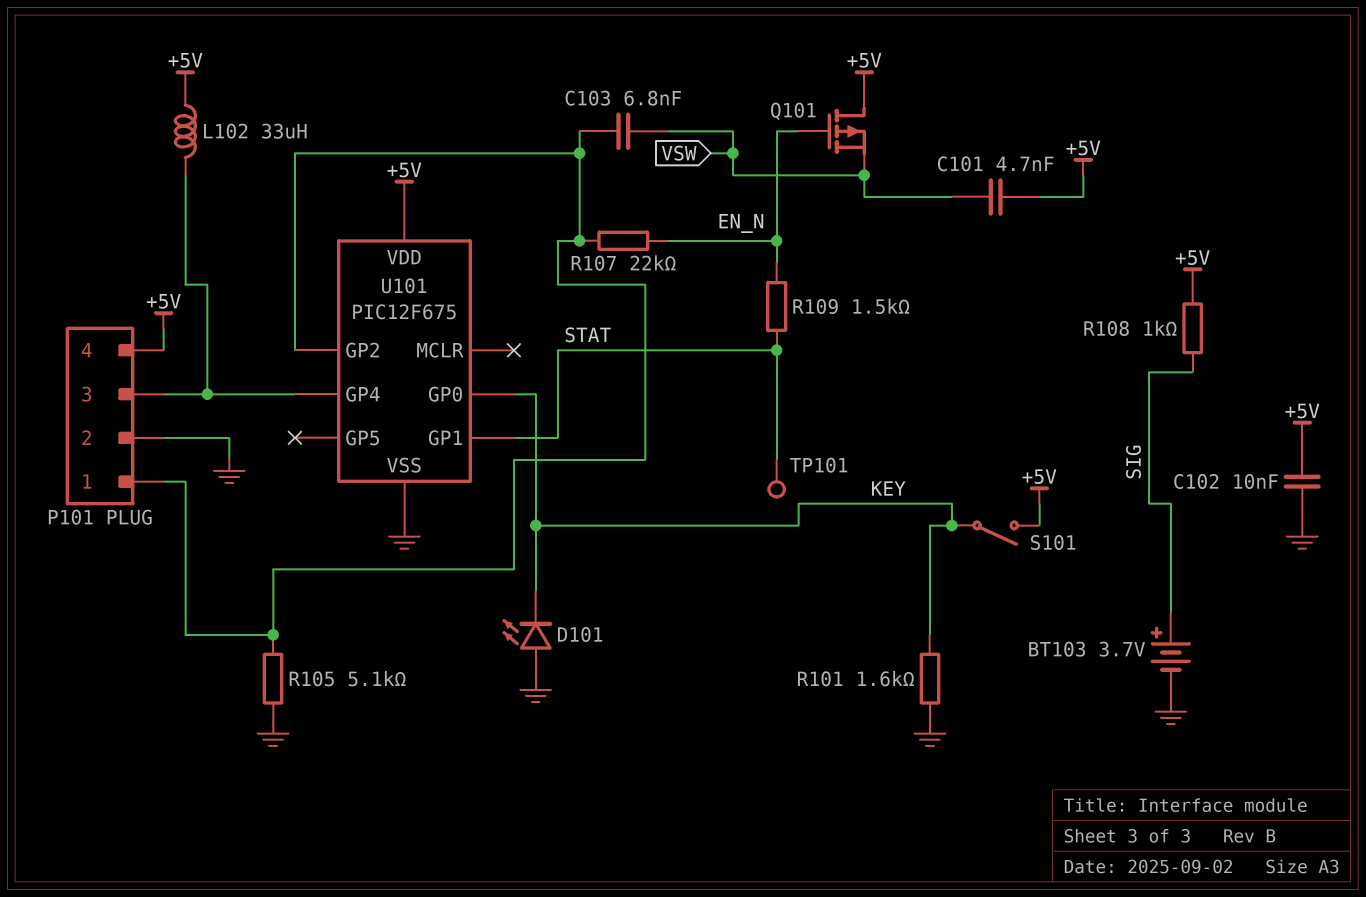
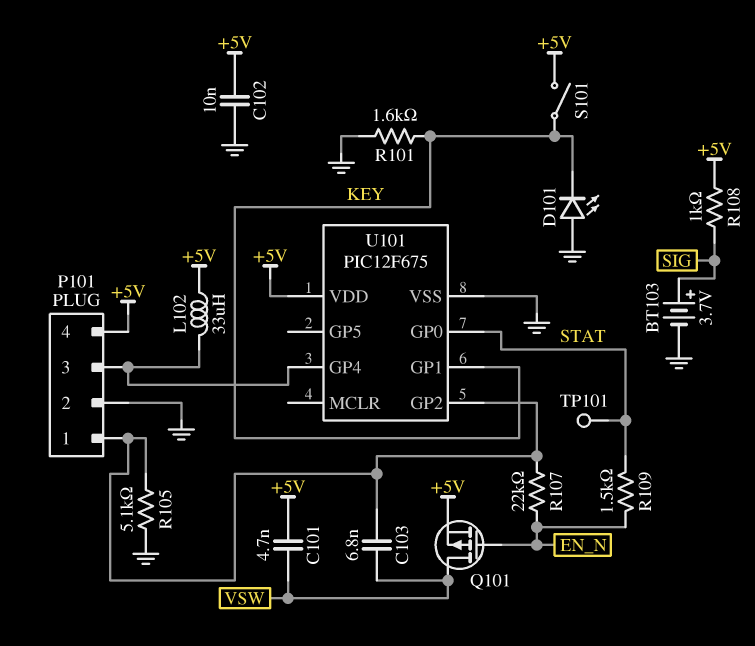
Q101: PMOS (G EN_N, D +5V, S VSW) -> PMOS (G EN_N, D VSW, S +5V)
U101 pin GP0: KEY -> STAT
U101 pin GP1: STAT -> KEY

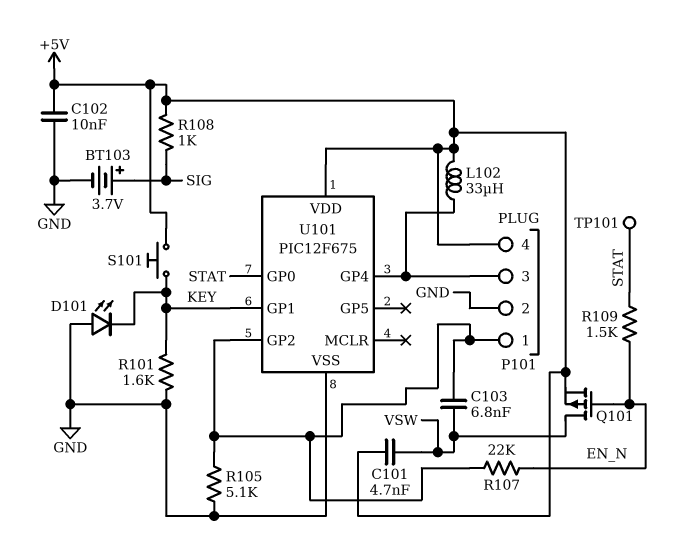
S101: switch (+5V, KEY) -> button (+5V, KEY)

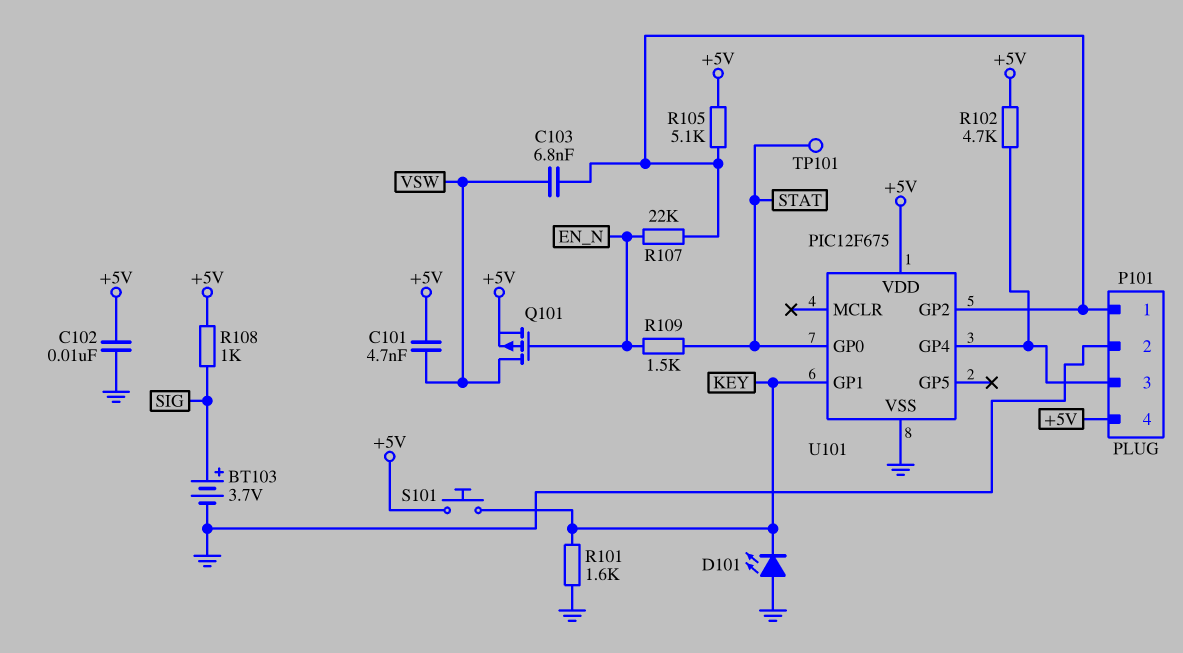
L102: 33uH (+5V, P101/3) -> none
R102: none -> 4.7k (+5V, P101/3)
R105: 5.1k (GND, P101/1) -> 5.1k (+5V, P101/1)

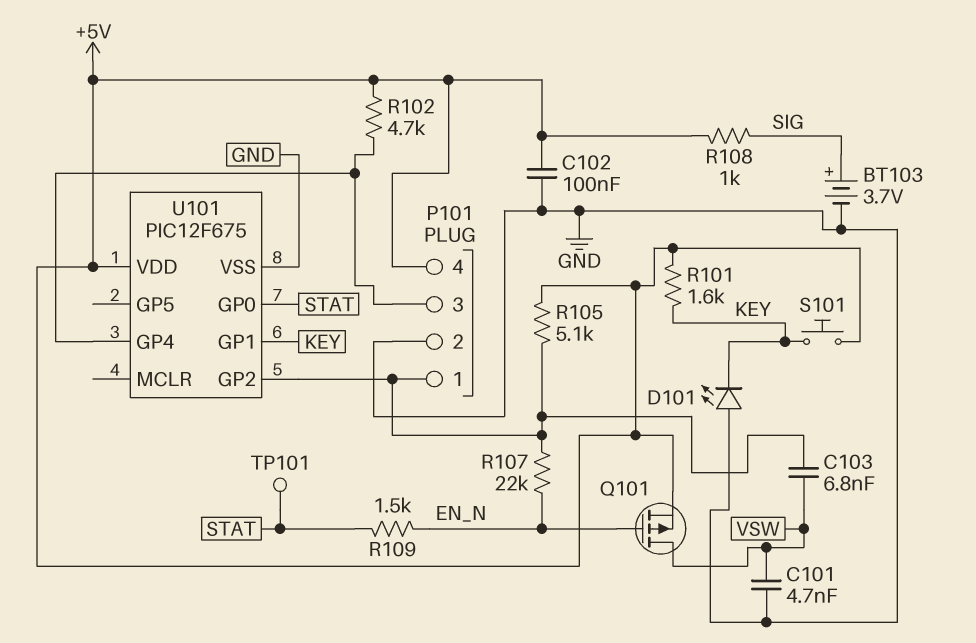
C101: 4.7nF (+5V, VSW) -> 4.7nF (GND, VSW)
C102: 10nF (+5V, GND) -> 100nF (+5V, GND)
R101: 1.6k (GND, KEY) -> 1.6k (+5V, KEY)

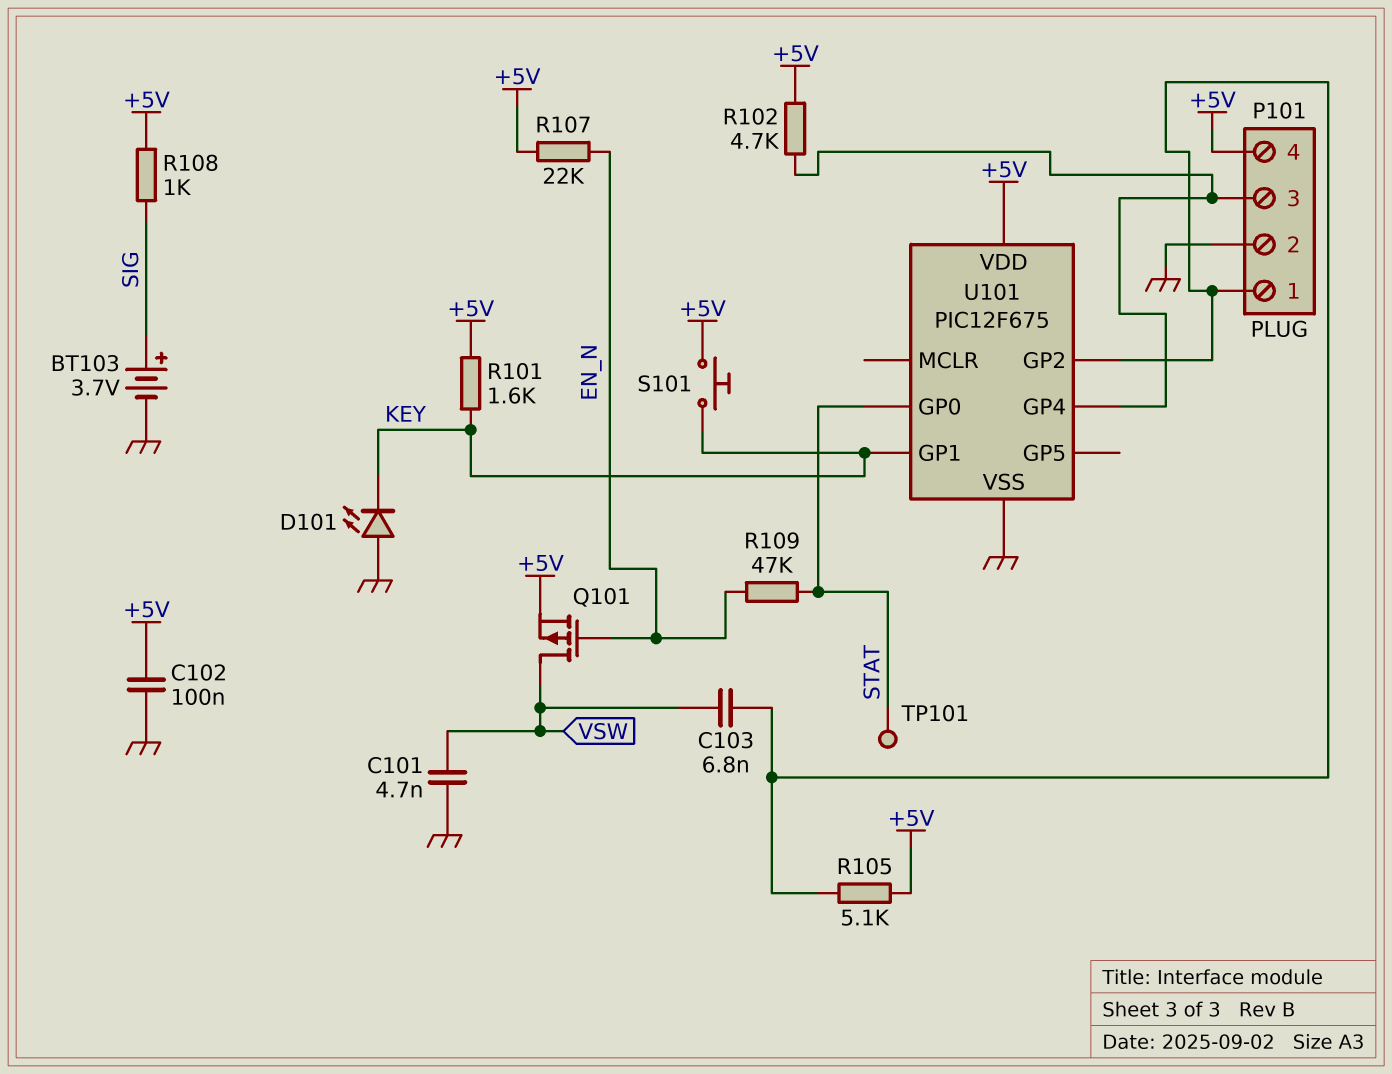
R107: 22k (EN_N, P101/1) -> 22k (+5V, EN_N)
R109: 1.5k (EN_N, STAT) -> 47k (EN_N, STAT)

